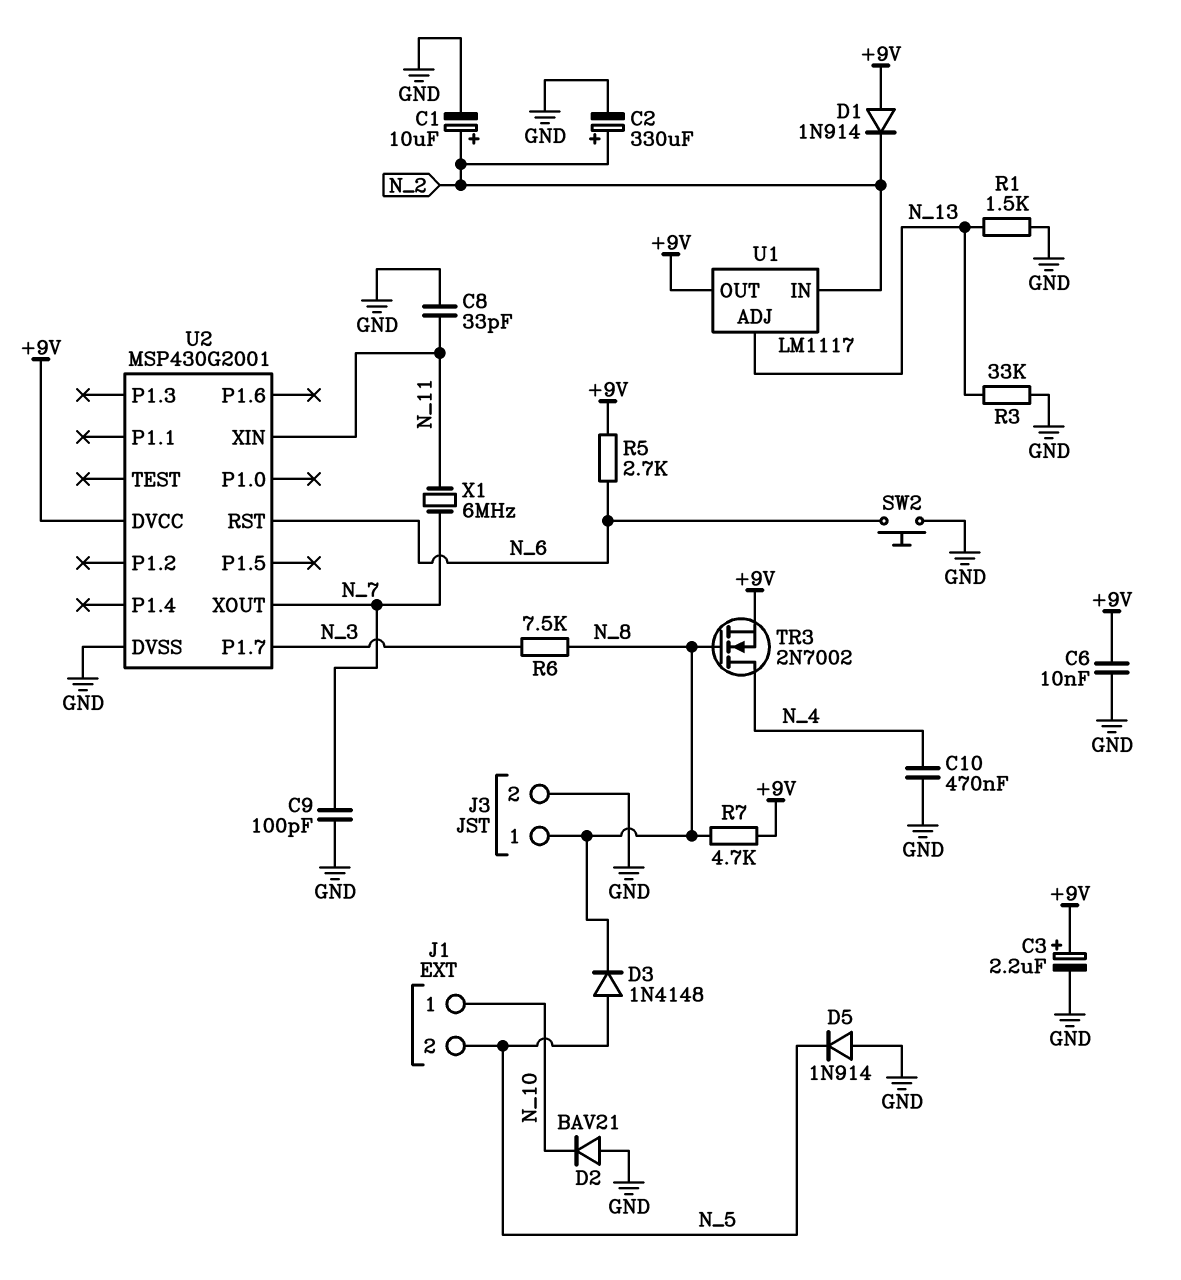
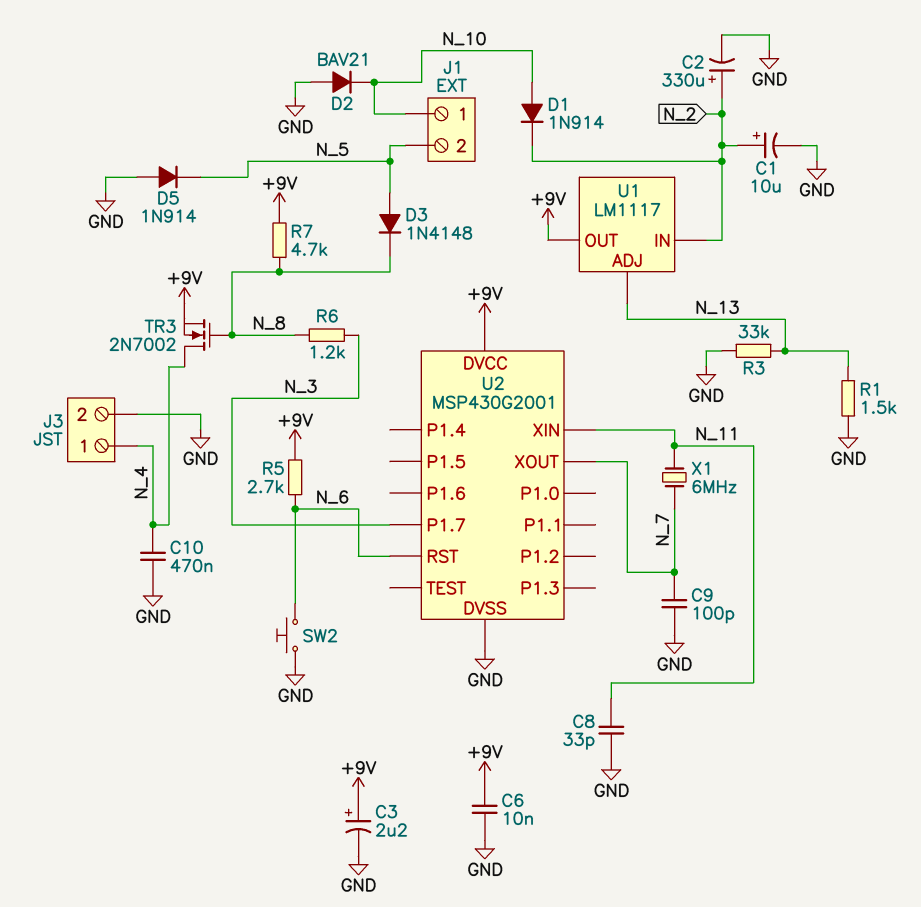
D1: diode 1N914 (A +9V, K N_2) -> diode 1N914 (A N_10, K N_2)
J3 pin 1: N_8 -> N_4
R6: 7.5k (N_3, N_8) -> 1.2k (N_3, N_8)

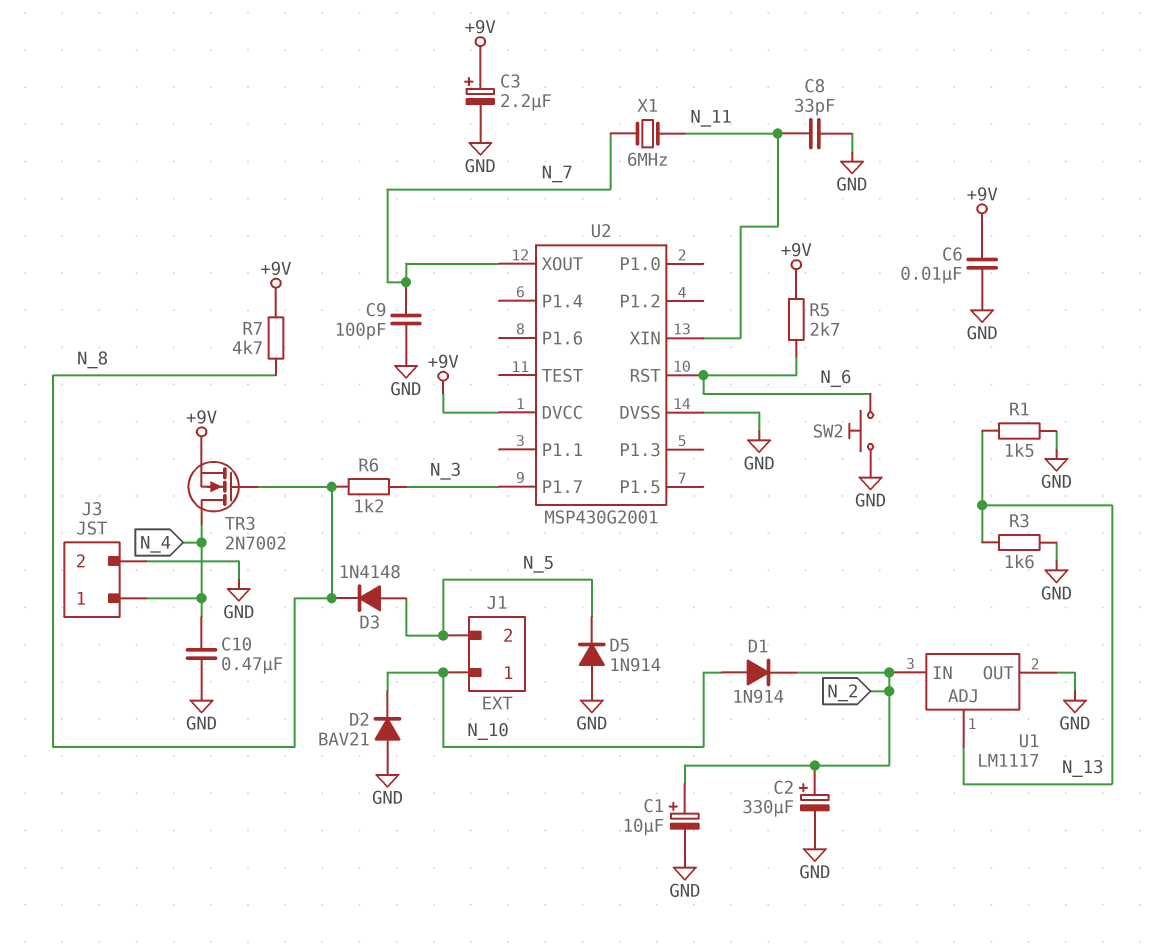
R3: 33k (GND, N_13) -> 1.6k (GND, N_13)
U1 pin OUT: +9V -> GND

